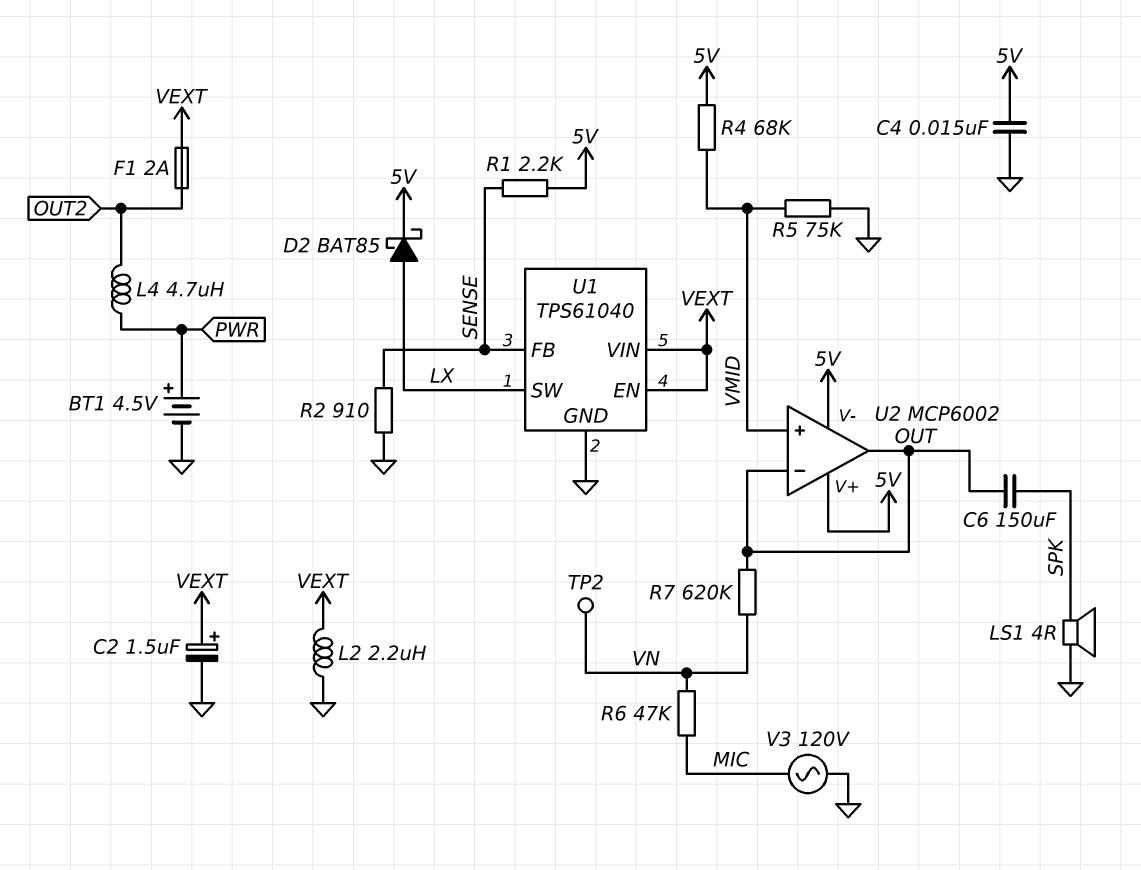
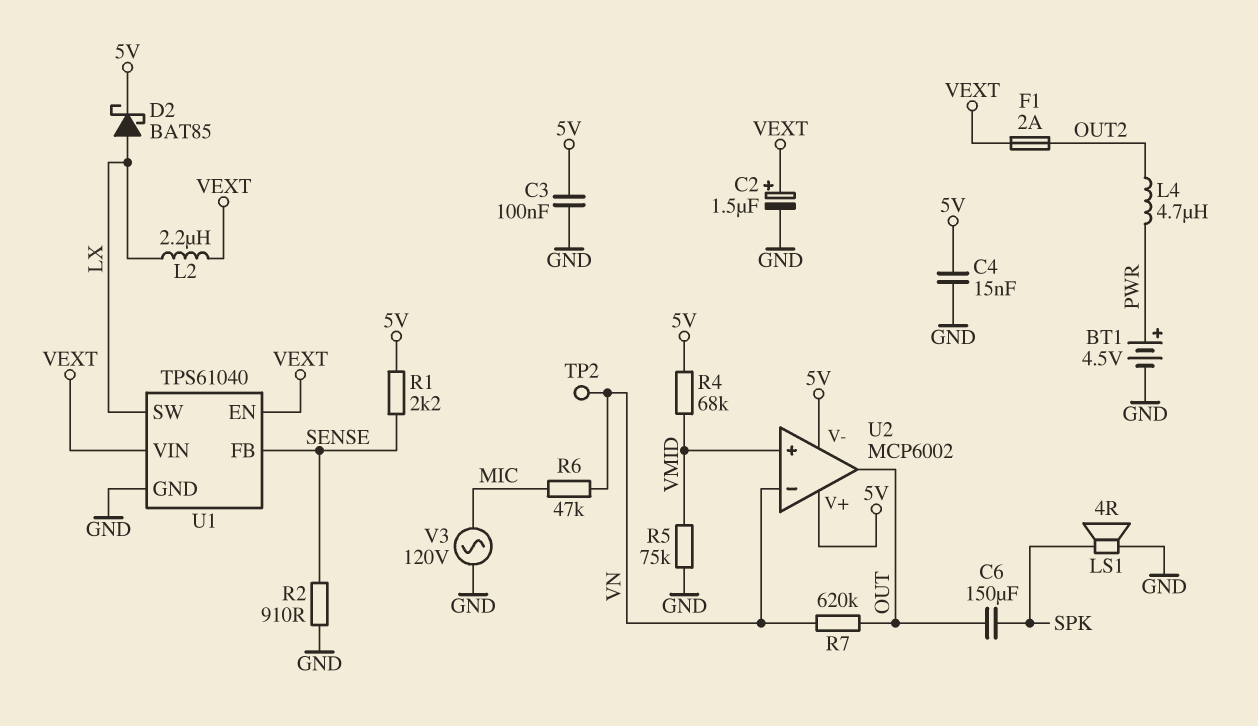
C3: none -> 100nF (5V, GND)
L2: 2.2uH (GND, VEXT) -> 2.2uH (LX, VEXT)
U2 pin in-: OUT -> VN

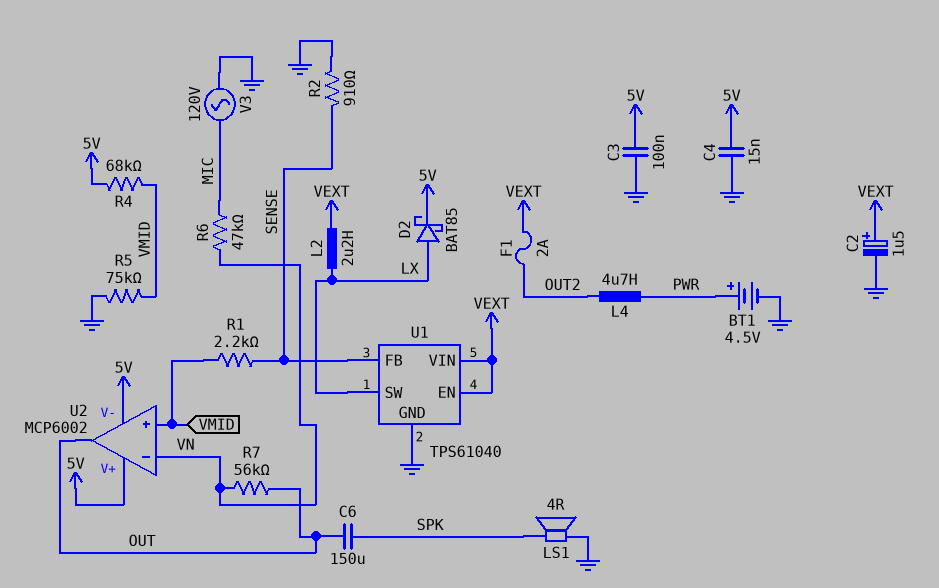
R1: 2.2k (5V, SENSE) -> 2.2k (SENSE, VMID)
R7: 620k (OUT, VN) -> 56k (OUT, VN)
TP2: test point (VN) -> none

